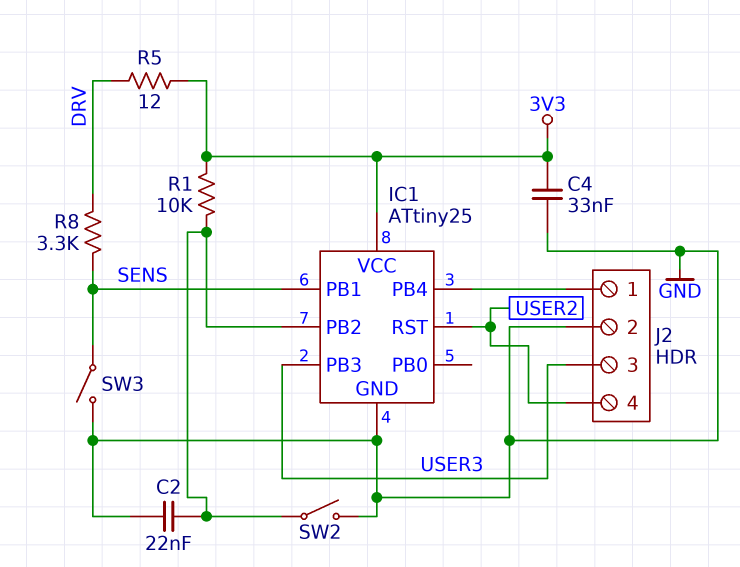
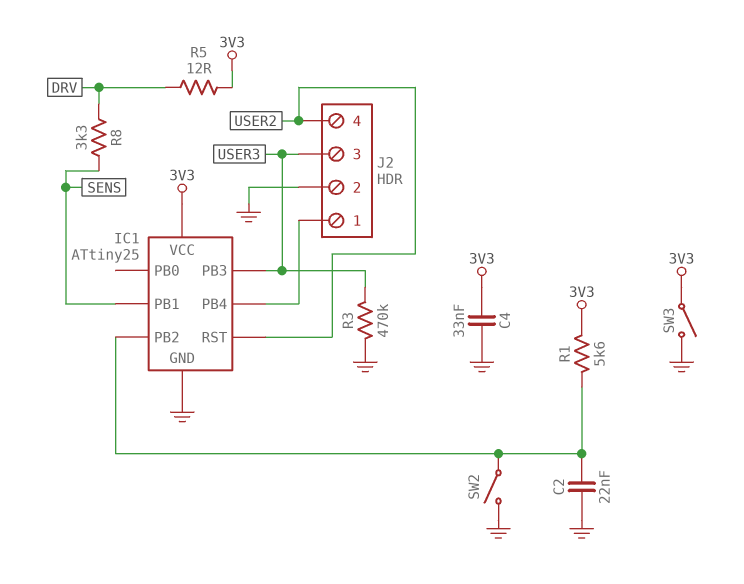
R1: 10k (3V3, IC1/PB2) -> 5.6k (3V3, IC1/PB2)
R3: none -> 470k (GND, USER3)
SW3: switch (GND, SENS) -> switch (3V3, GND)

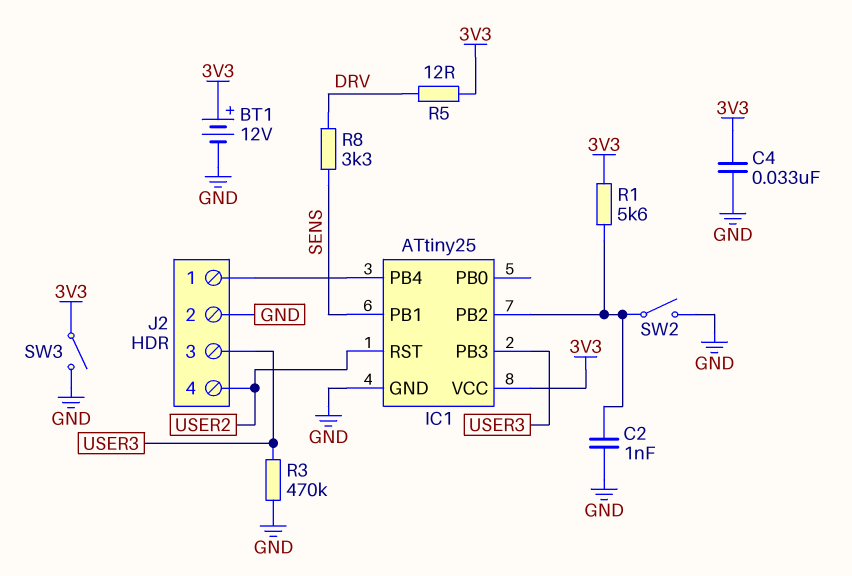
BT1: none -> 12V (plus 3V3, minus GND)
C2: 22nF (GND, IC1/PB2) -> 1nF (GND, IC1/PB2)

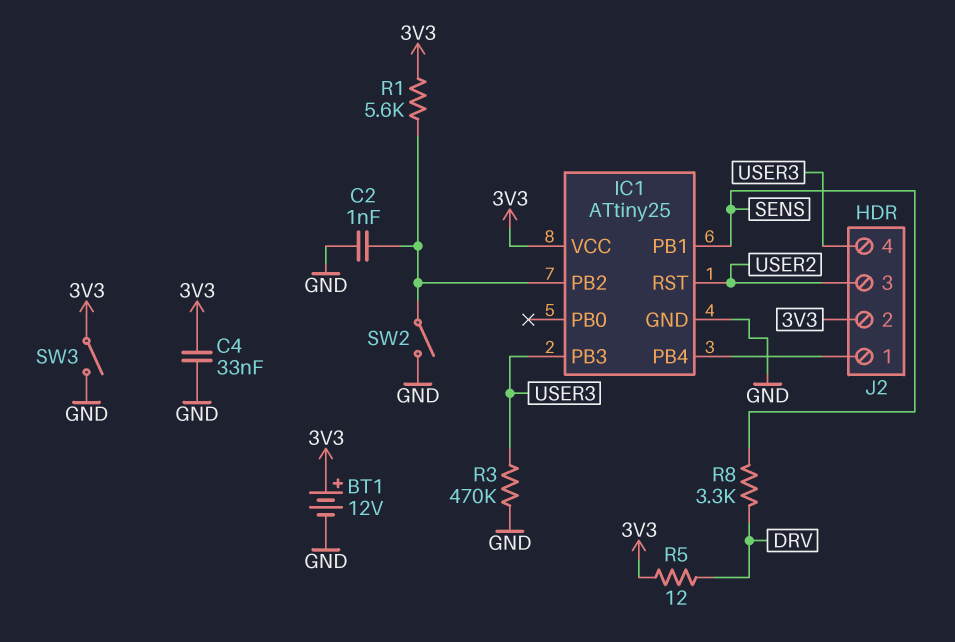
J2 pin 2: GND -> 3V3
J2 pin 3: USER3 -> USER2
J2 pin 4: USER2 -> USER3

